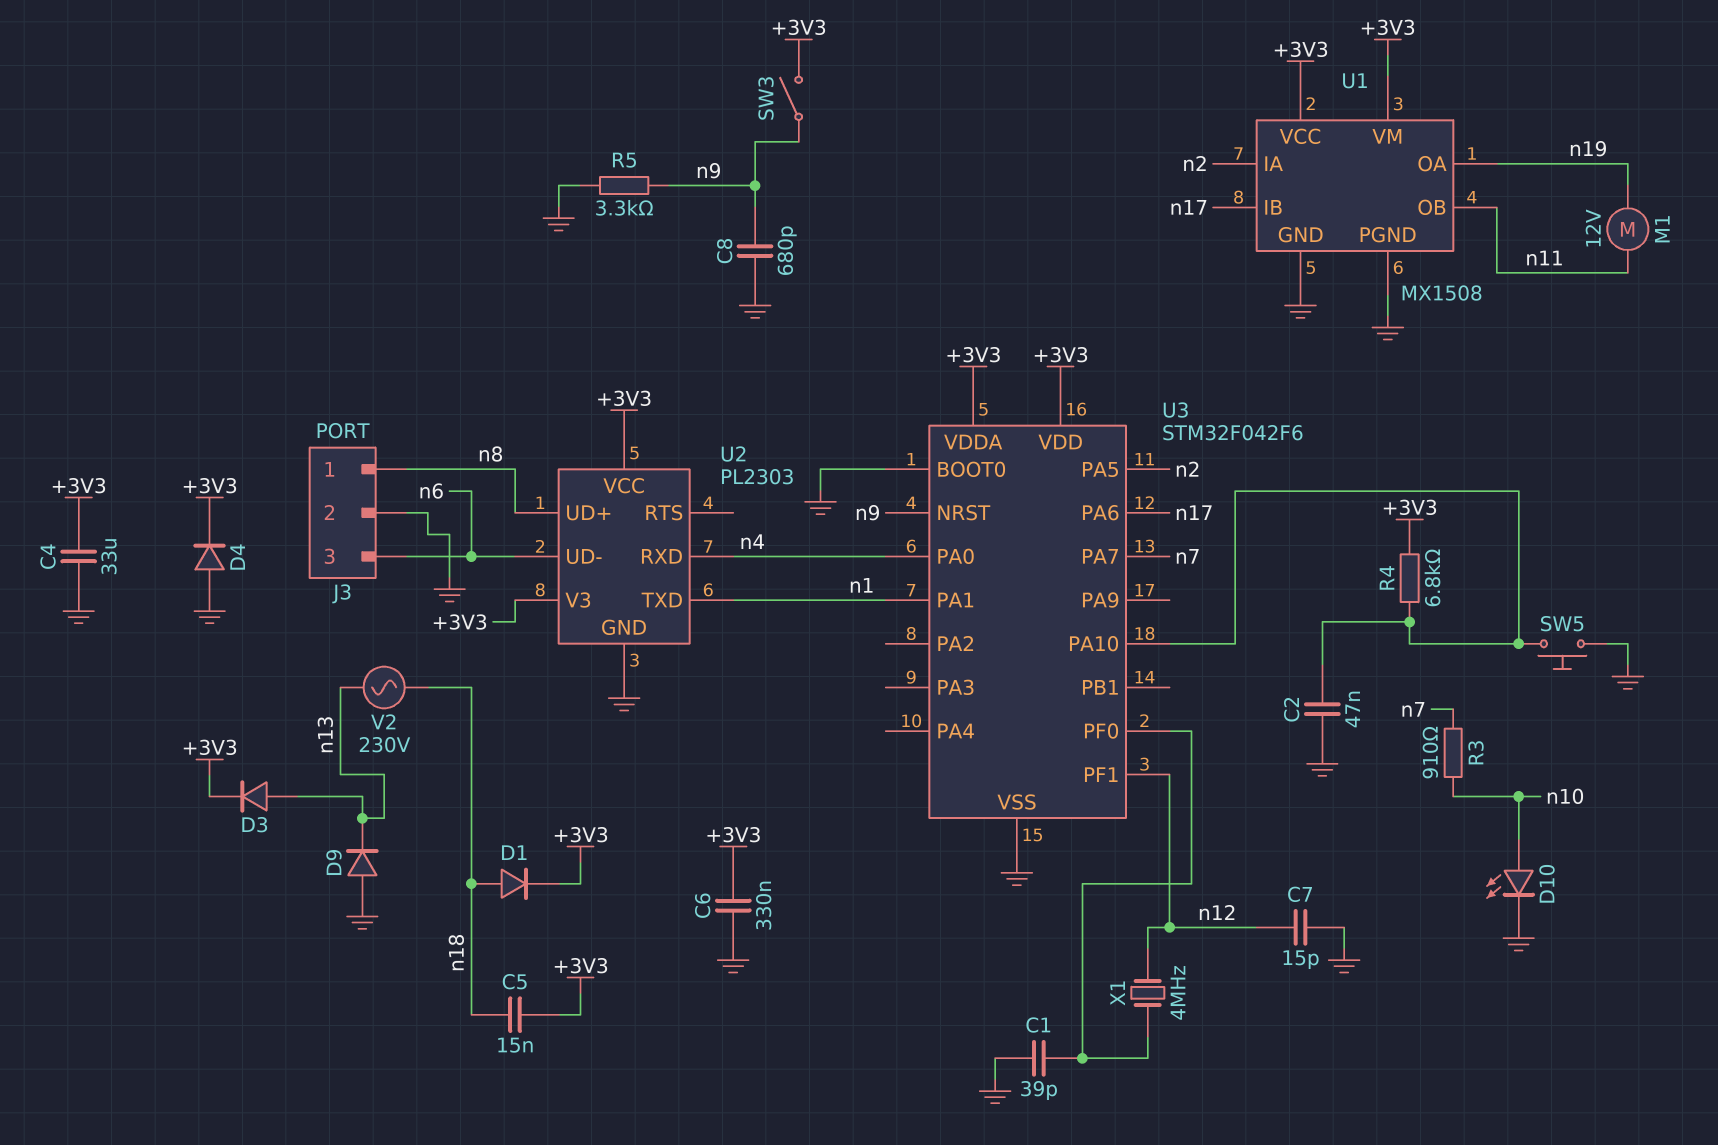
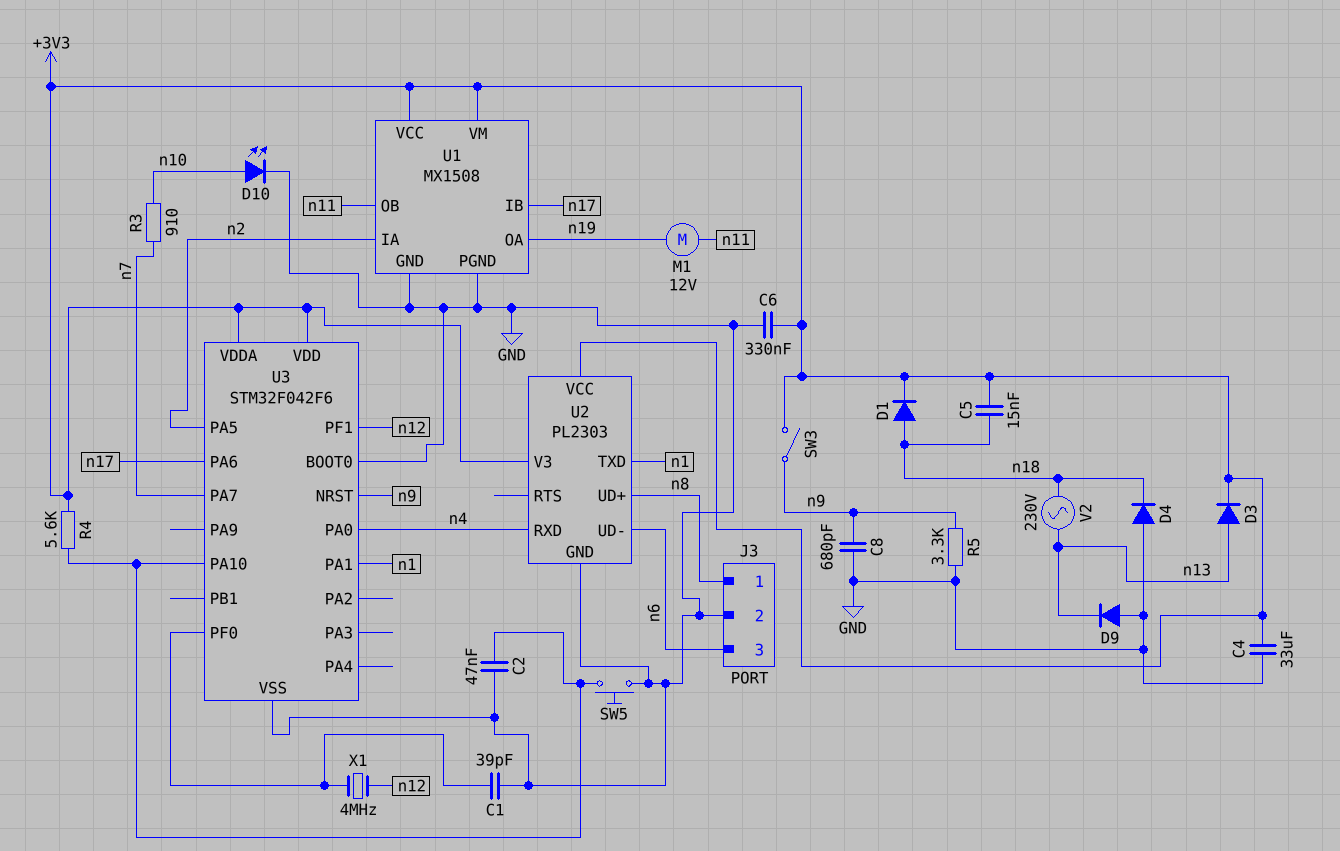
C7: 15pF (GND, n12) -> none
D4: diode (A GND, K +3V3) -> diode (A GND, K n18)
R4: 6.8k (+3V3, U3/PA10) -> 5.6k (+3V3, U3/PA10)

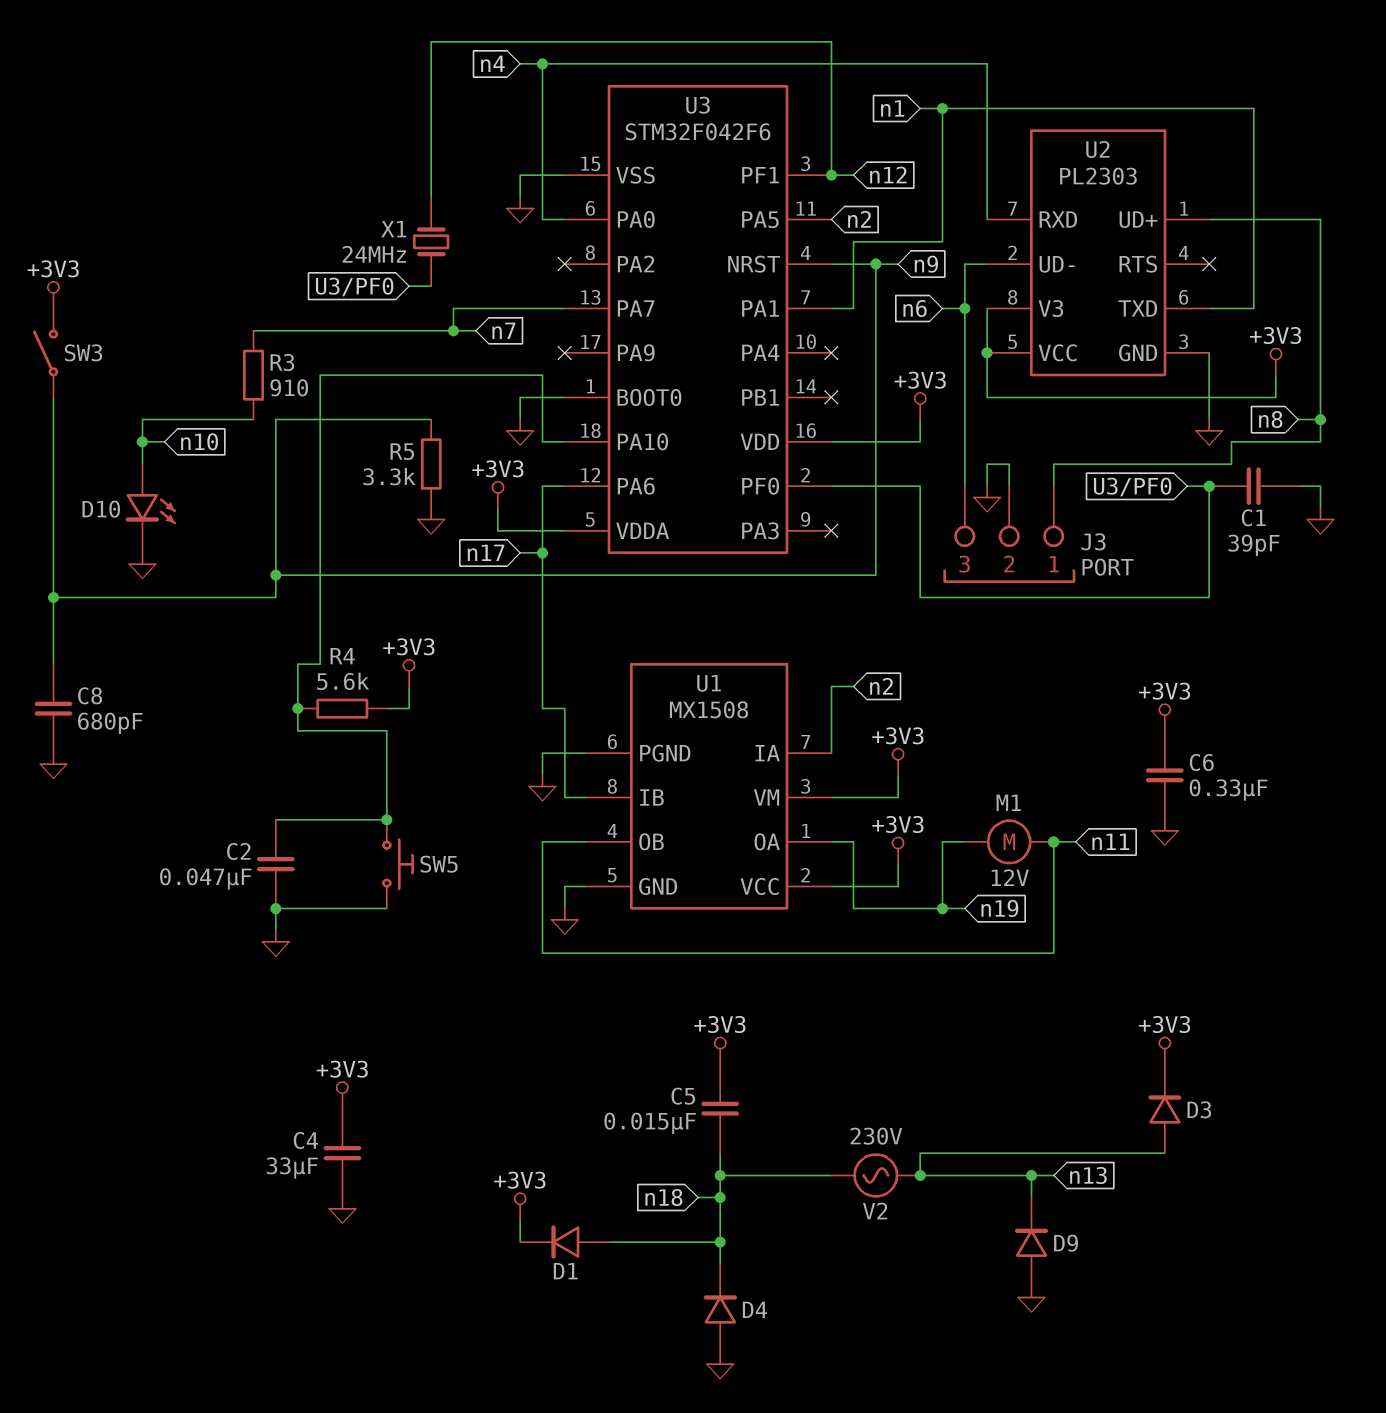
X1: 4MHz (U3/PF0, n12) -> 24MHz (U3/PF0, n12)

